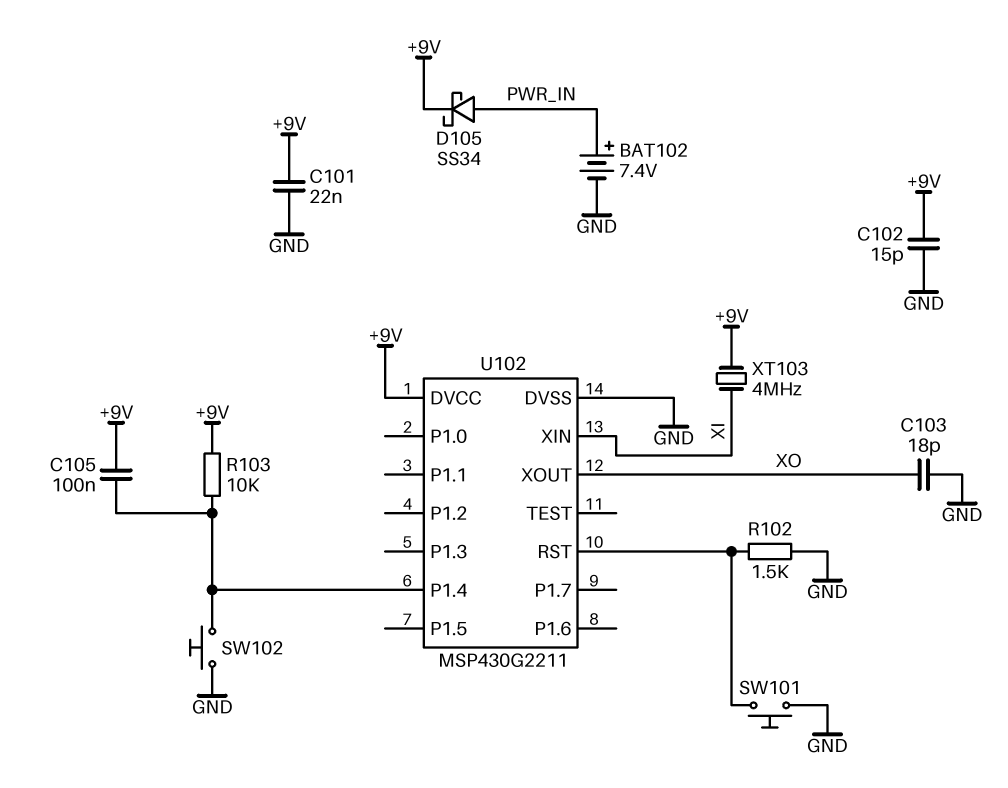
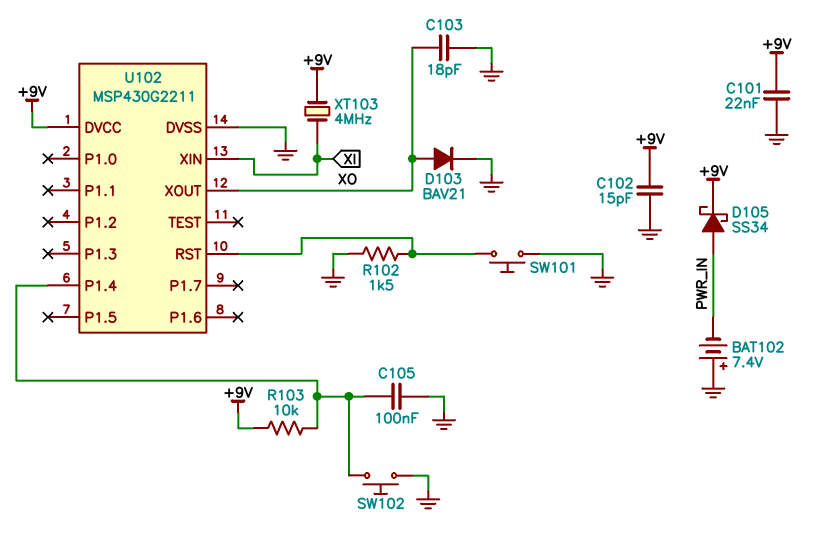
BAT102: 7.4V (plus PWR_IN, minus GND) -> 7.4V (plus GND, minus PWR_IN)
C105: 100nF (+9V, U102/P1.4) -> 100nF (GND, U102/P1.4)
D103: none -> diode BAV21 (A XO, K GND)

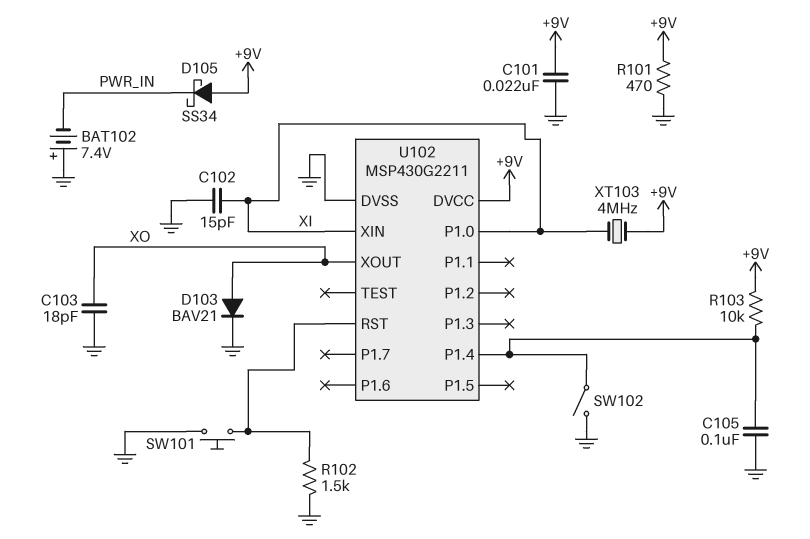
C102: 15pF (+9V, GND) -> 15pF (GND, XI)
D105: schottky SS34 (A PWR_IN, K +9V) -> schottky SS34 (A +9V, K PWR_IN)
R101: none -> 470 (+9V, GND)
SW102: button (GND, U102/P1.4) -> switch (GND, U102/P1.4)
U102 pin P1.0: none -> XI

